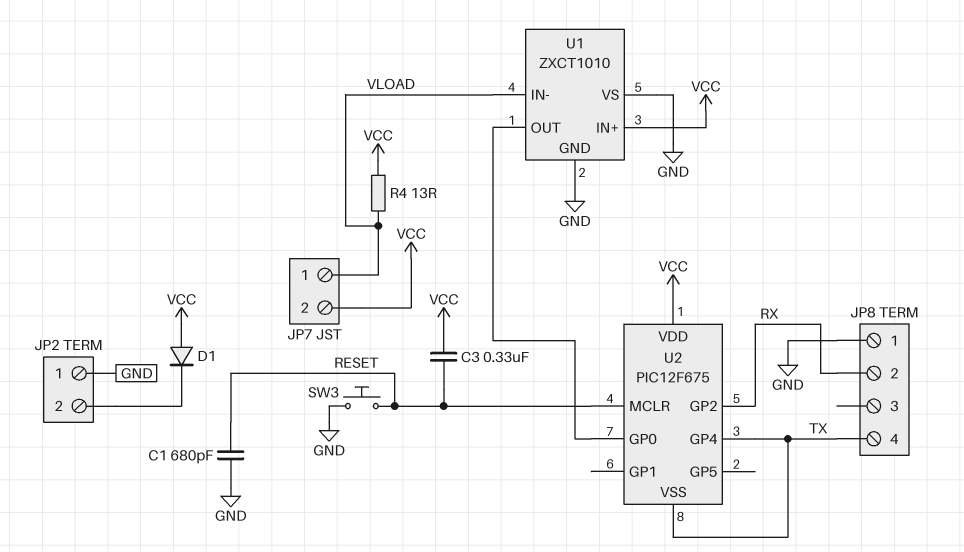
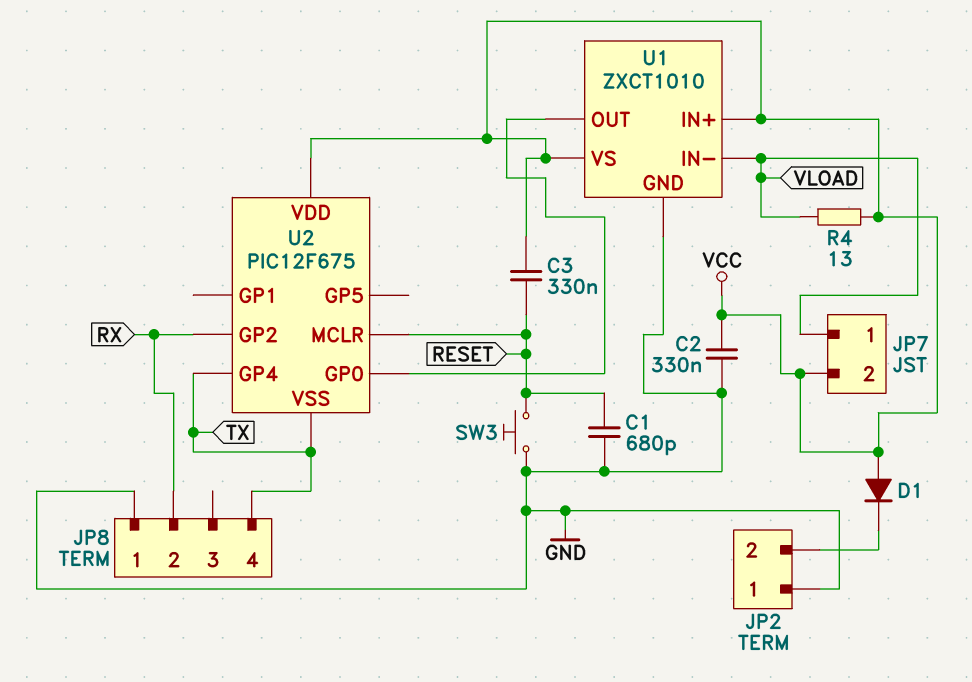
C2: none -> 330nF (GND, VCC)
U1 pin VS: GND -> VCC

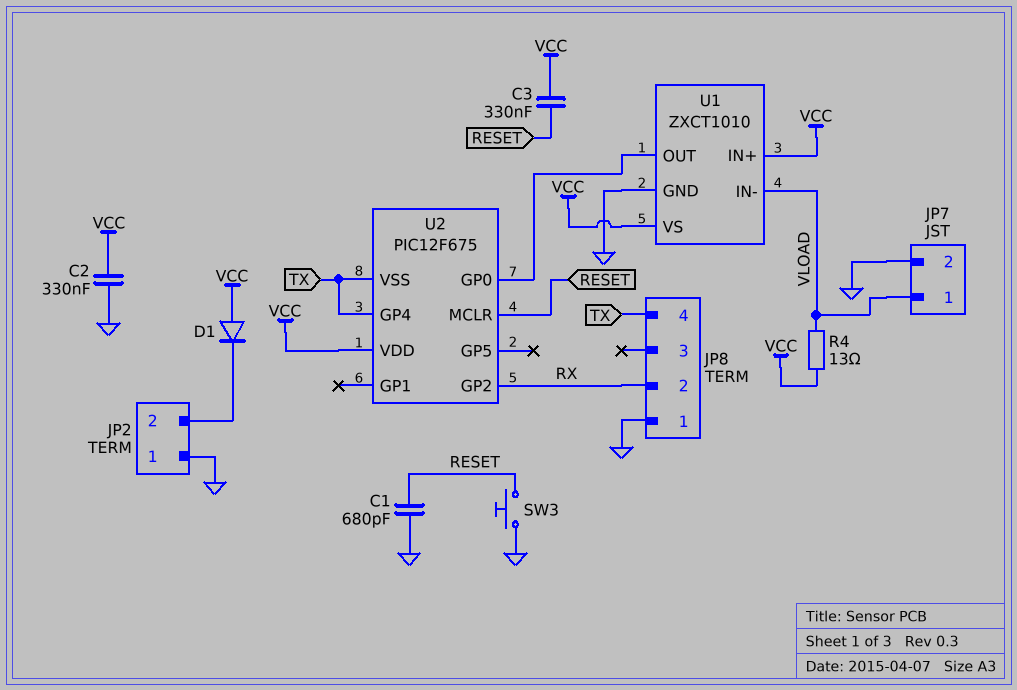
JP7 pin 2: VCC -> GND

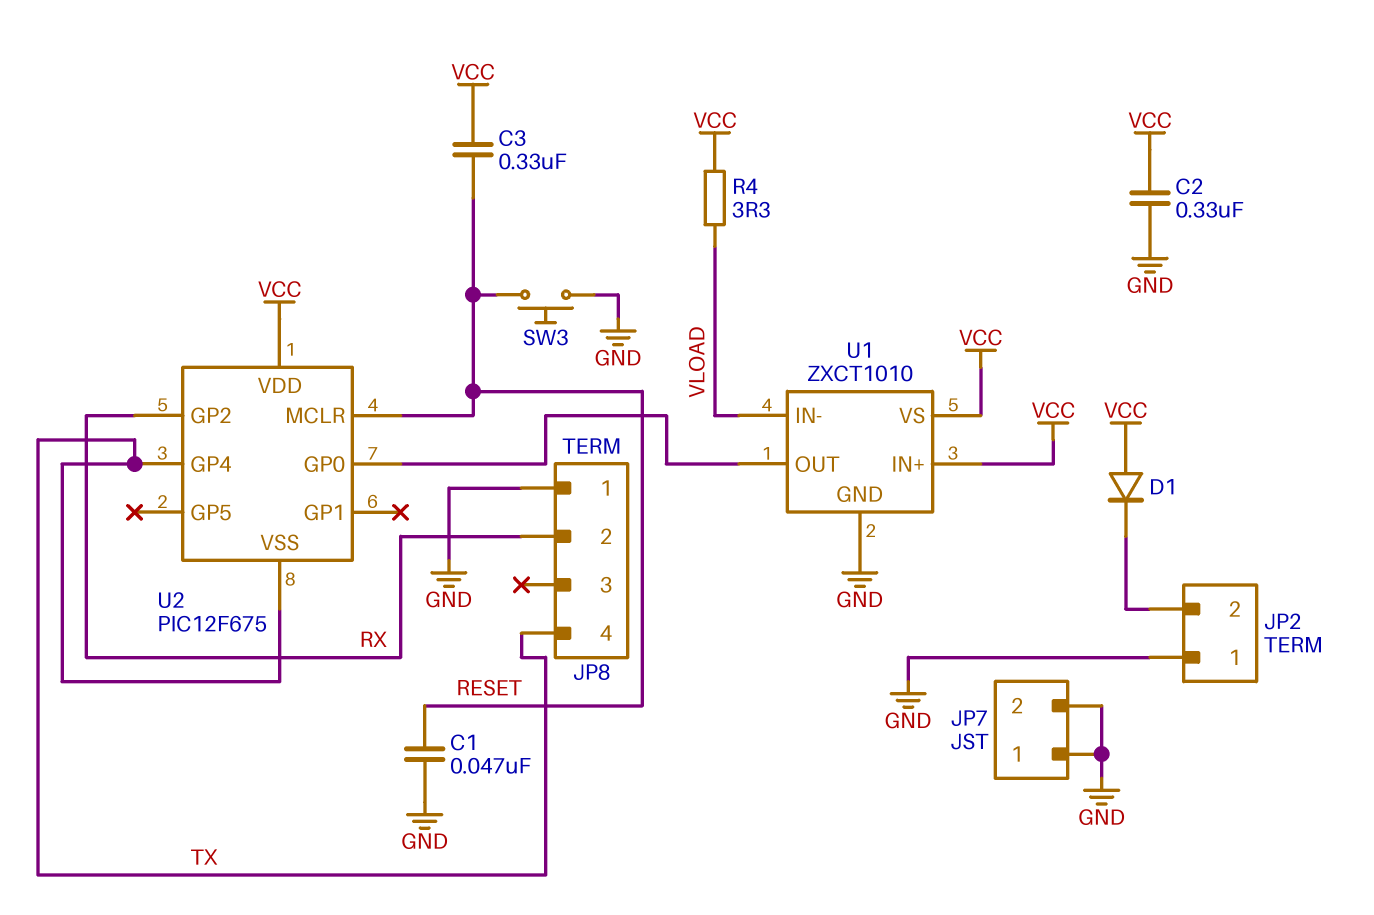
C1: 680pF (GND, RESET) -> 47nF (GND, RESET)
JP7 pin 1: VLOAD -> GND
R4: 13 (VCC, VLOAD) -> 3.3 (VCC, VLOAD)

